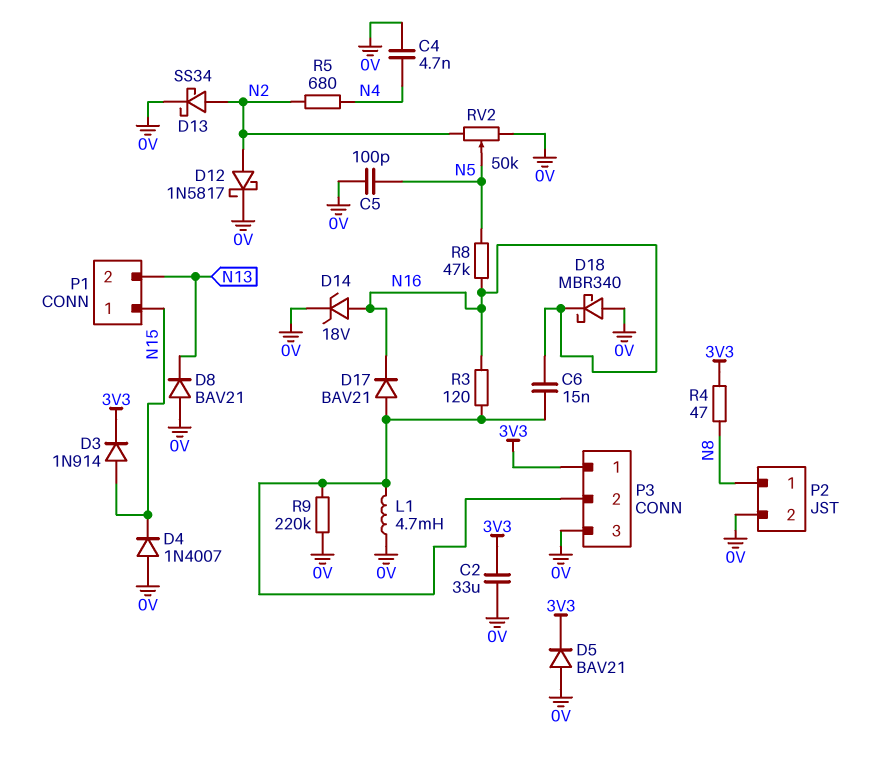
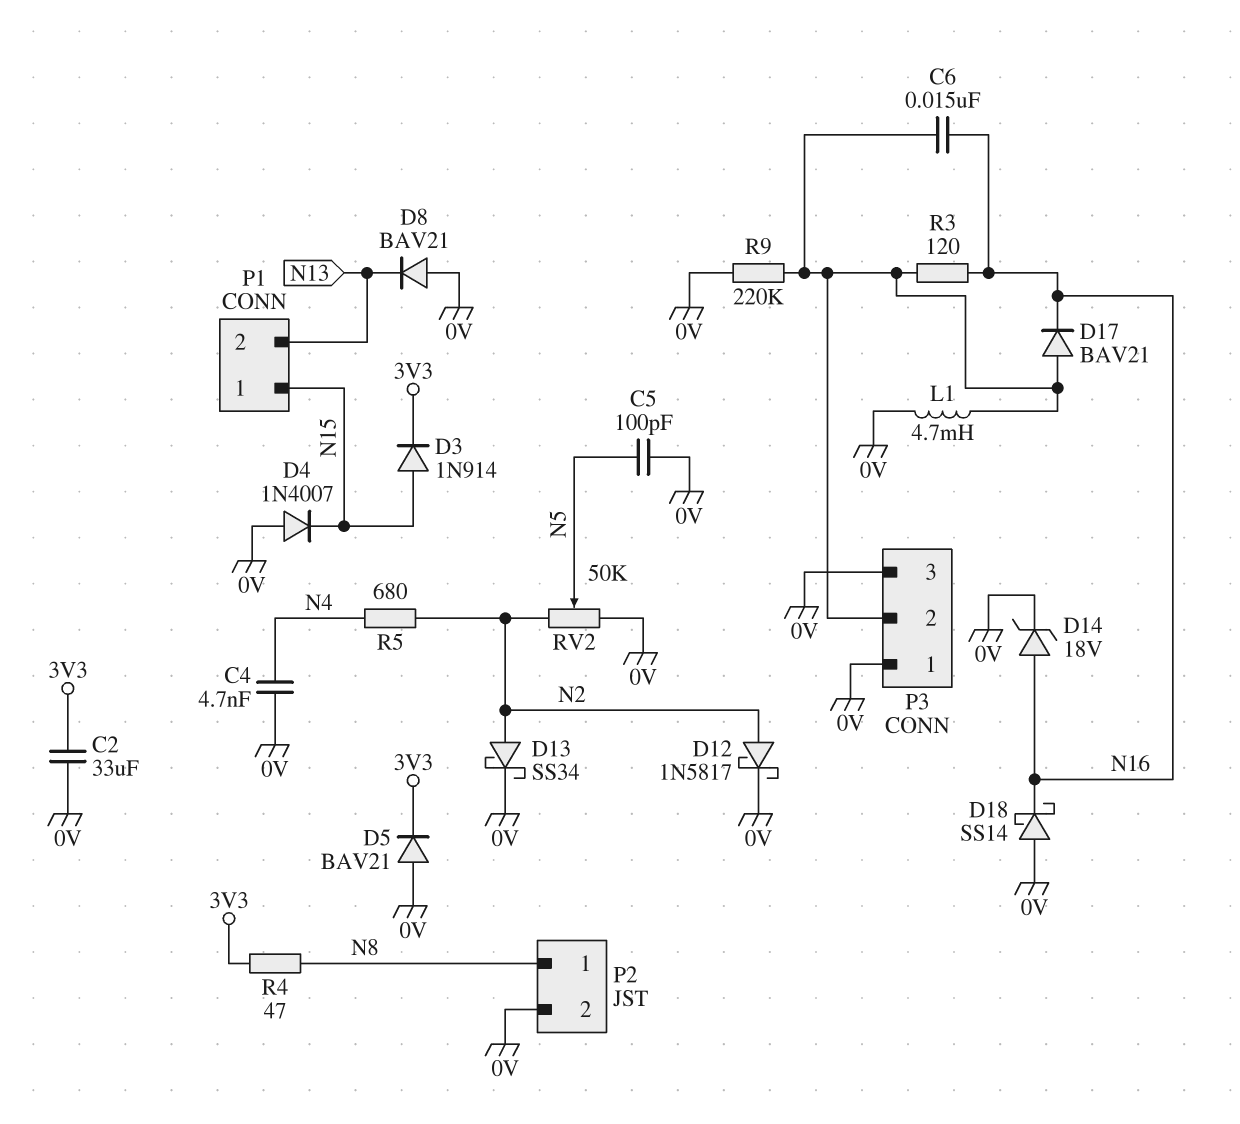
D18: schottky MBR340 (A 0V, K N16) -> schottky SS14 (A 0V, K N16)
P3 pin 1: 3V3 -> 0V
R8: 47k (N5, N16) -> none

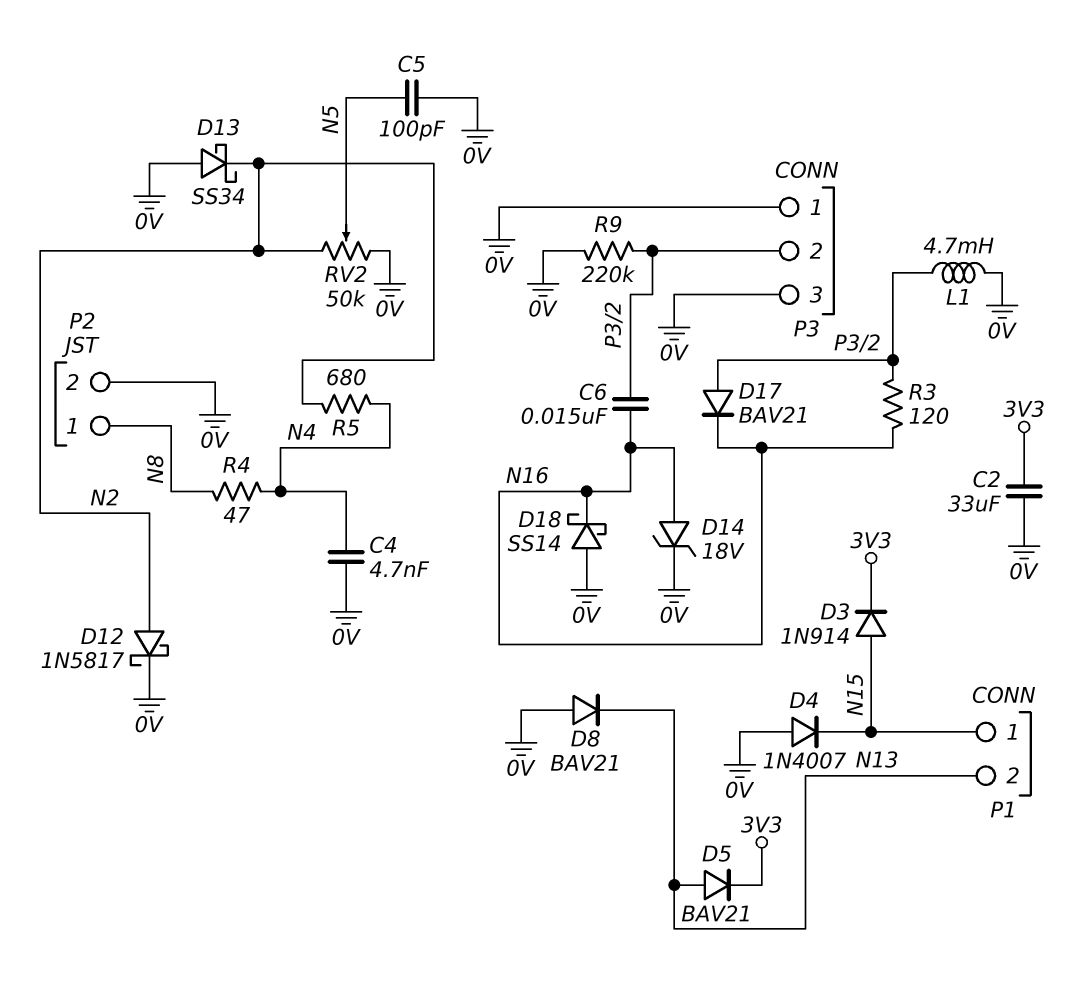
D5: diode BAV21 (A 0V, K 3V3) -> diode BAV21 (A N13, K 3V3)
D13: schottky SS34 (A N2, K 0V) -> schottky SS34 (A 0V, K N2)
R4: 47 (3V3, N8) -> 47 (N4, N8)

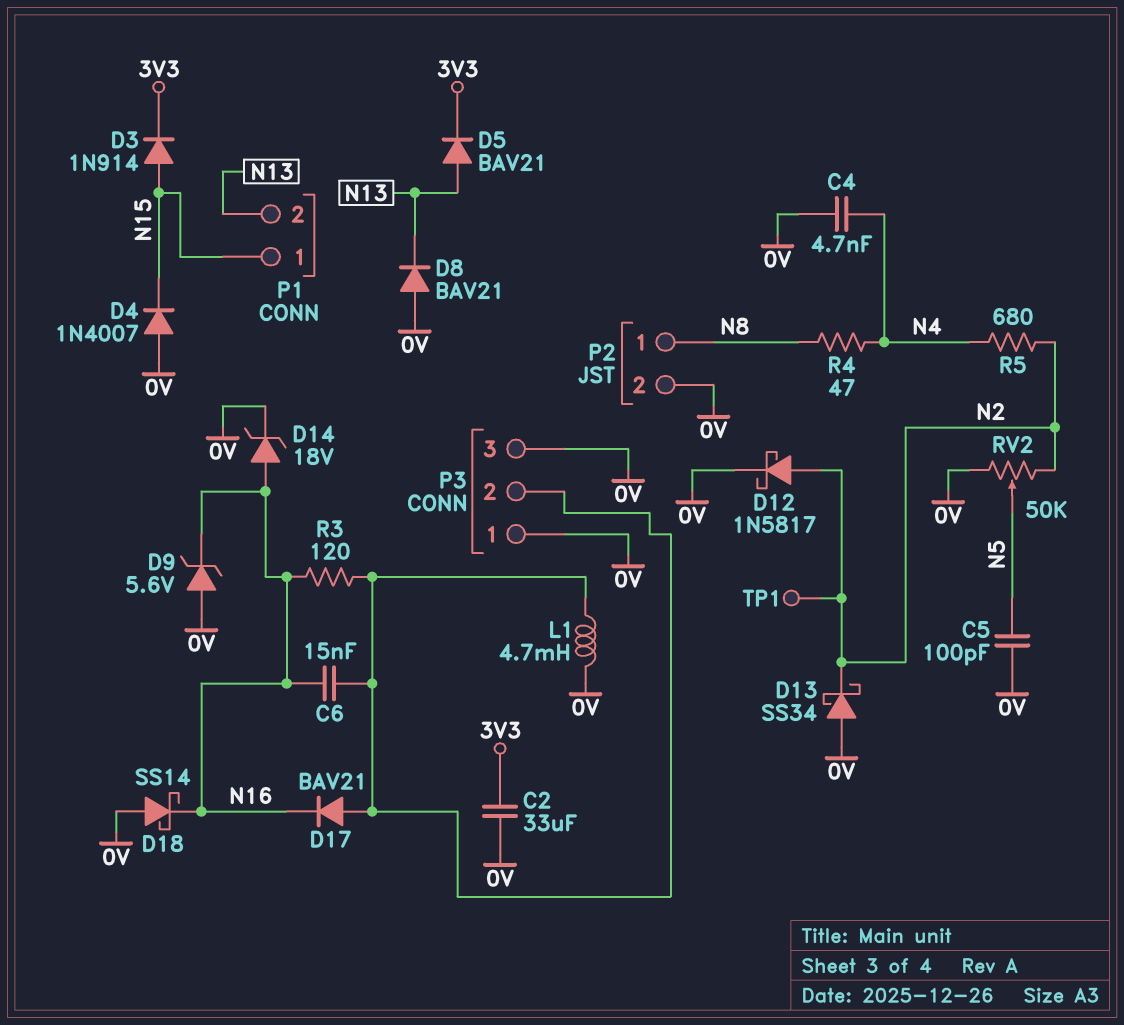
D9: none -> zener 5.6V (A 0V, K N16)
R9: 220k (0V, P3/2) -> none
TP1: none -> test point (N2)

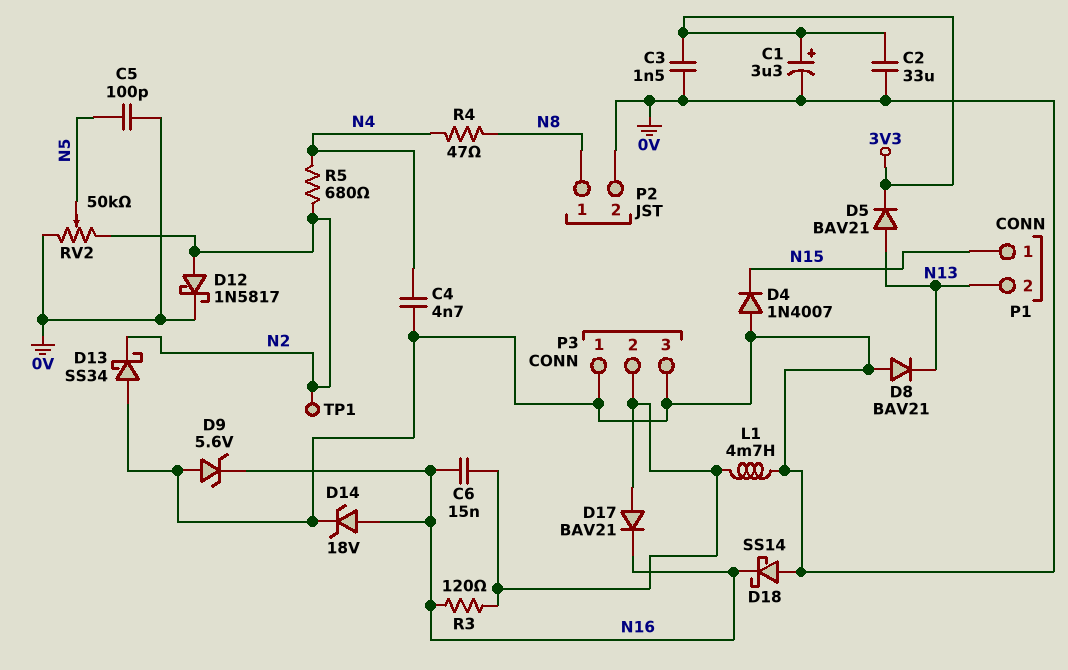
C1: none -> 3.3uF (plus 3V3, minus 0V)
C3: none -> 1.5nF (0V, 3V3)
D3: diode 1N914 (A N15, K 3V3) -> none

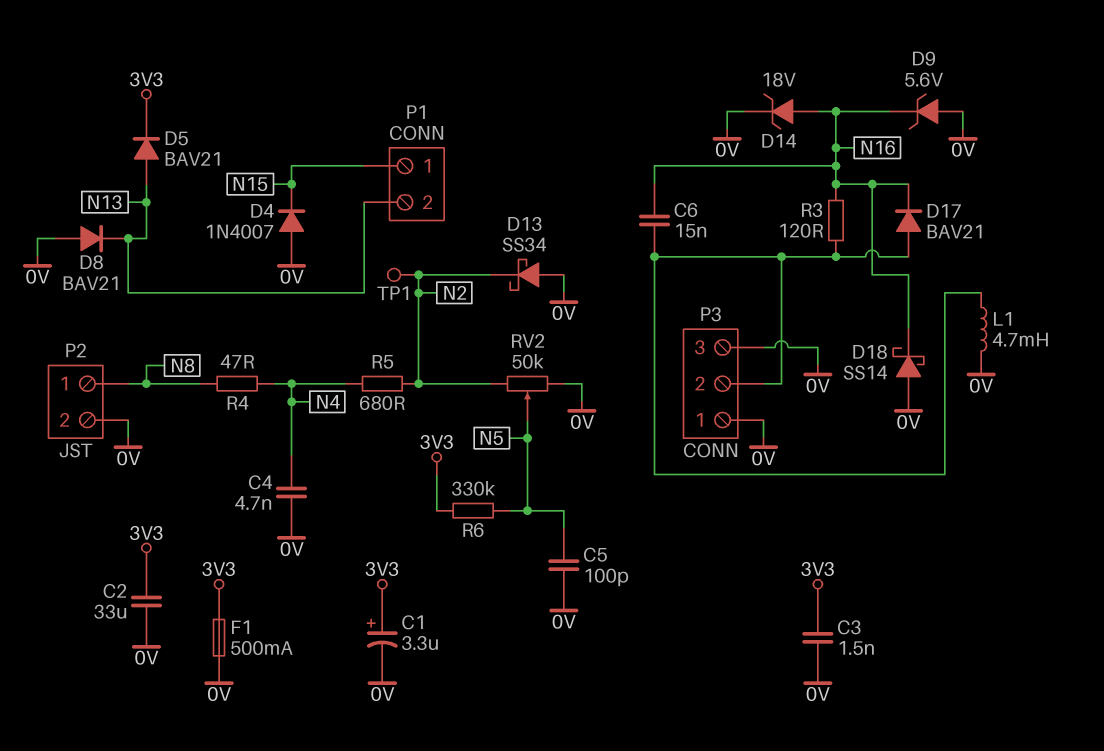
D12: schottky 1N5817 (A N2, K 0V) -> none
F1: none -> 500mA (0V, 3V3)
R6: none -> 330k (3V3, N5)

